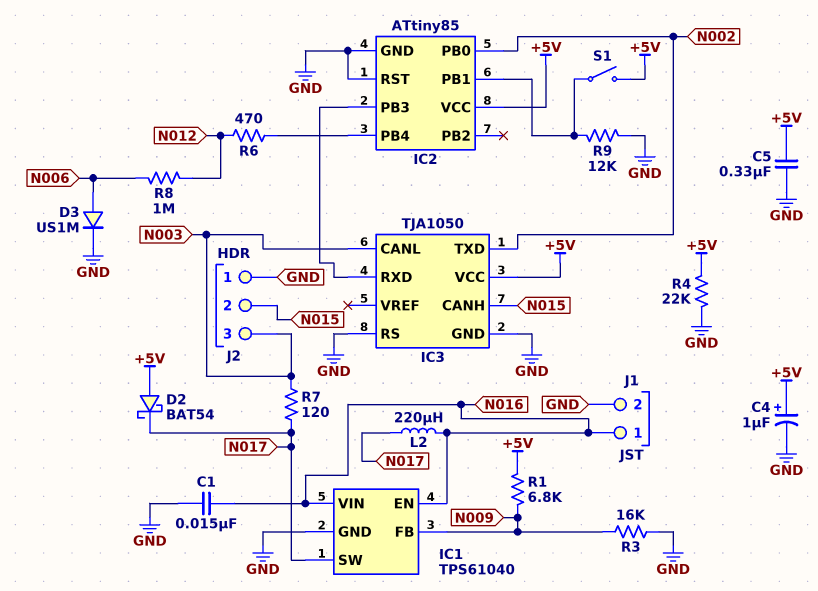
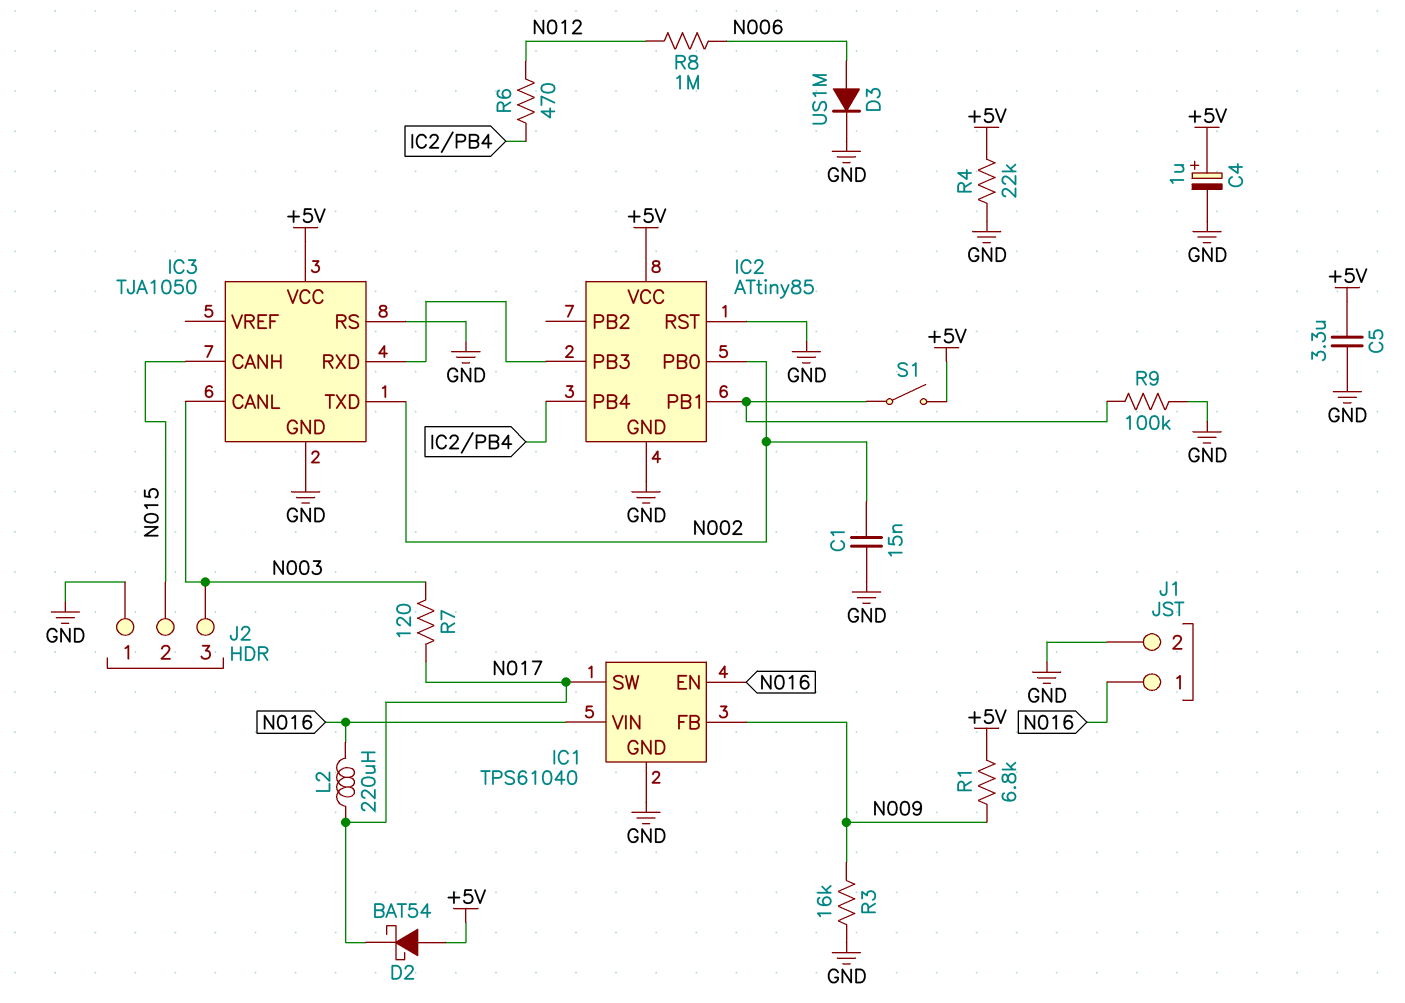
C1: 15nF (GND, N016) -> 15nF (GND, N002)
C5: 330nF (+5V, GND) -> 3.3uF (+5V, GND)
R9: 12k (GND, IC2/PB1) -> 100k (GND, IC2/PB1)

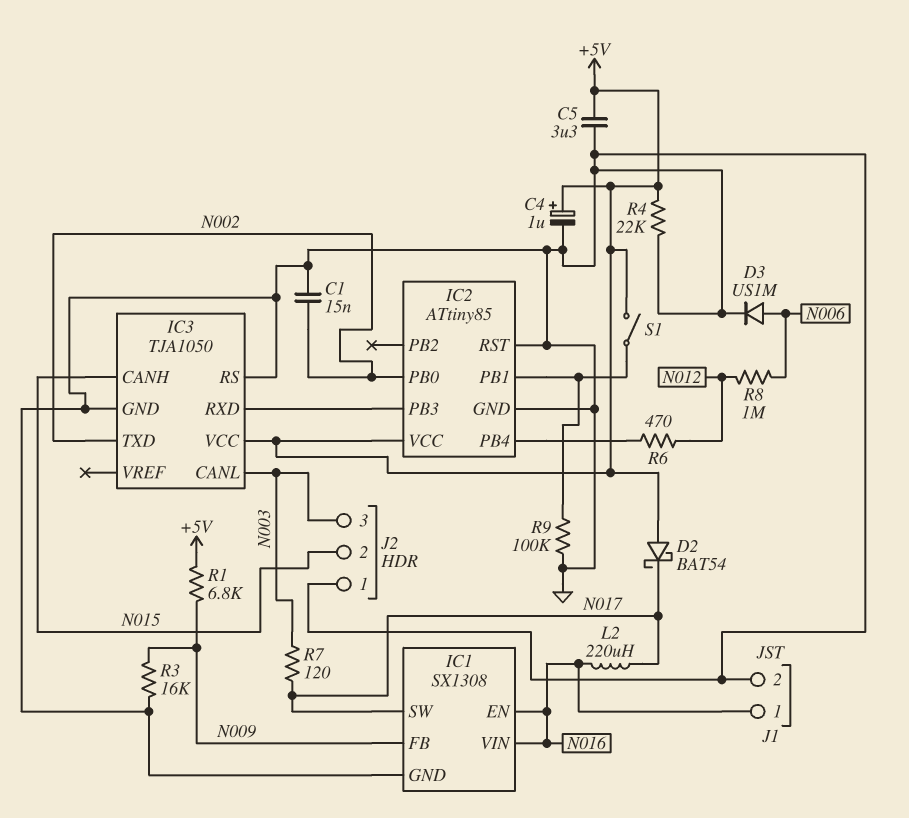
IC1: TPS61040 -> SX1308

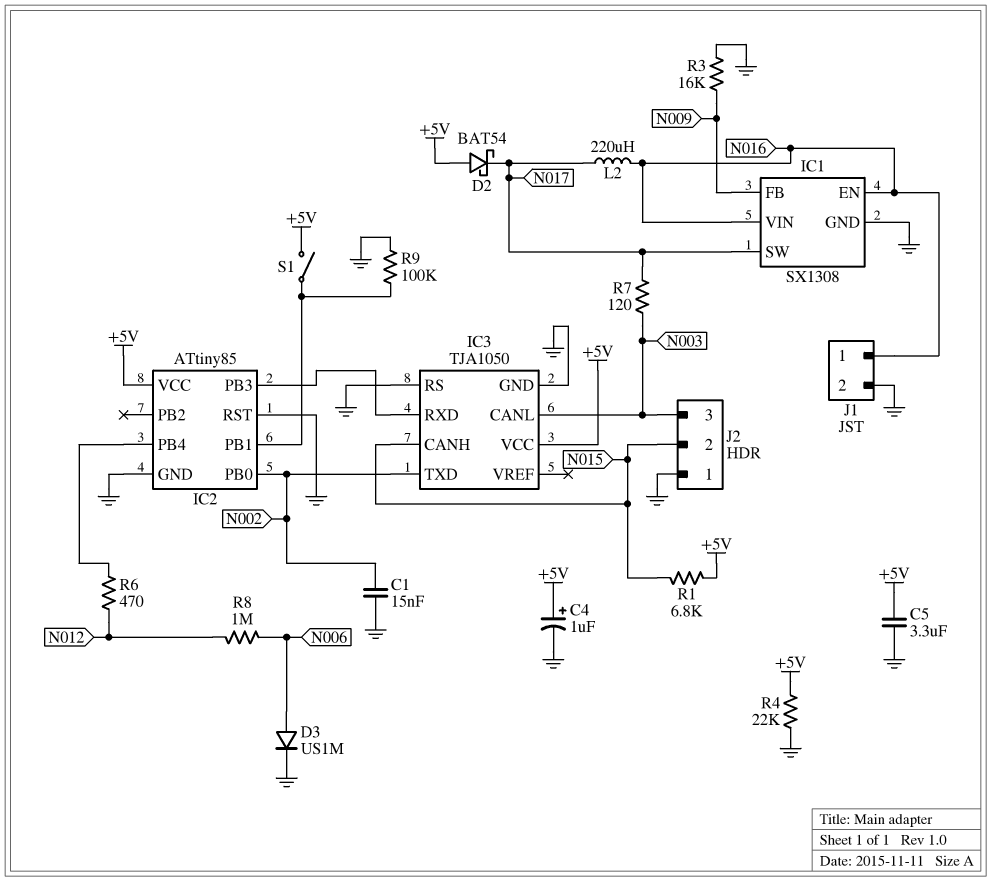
R1: 6.8k (+5V, N009) -> 6.8k (+5V, N015)

